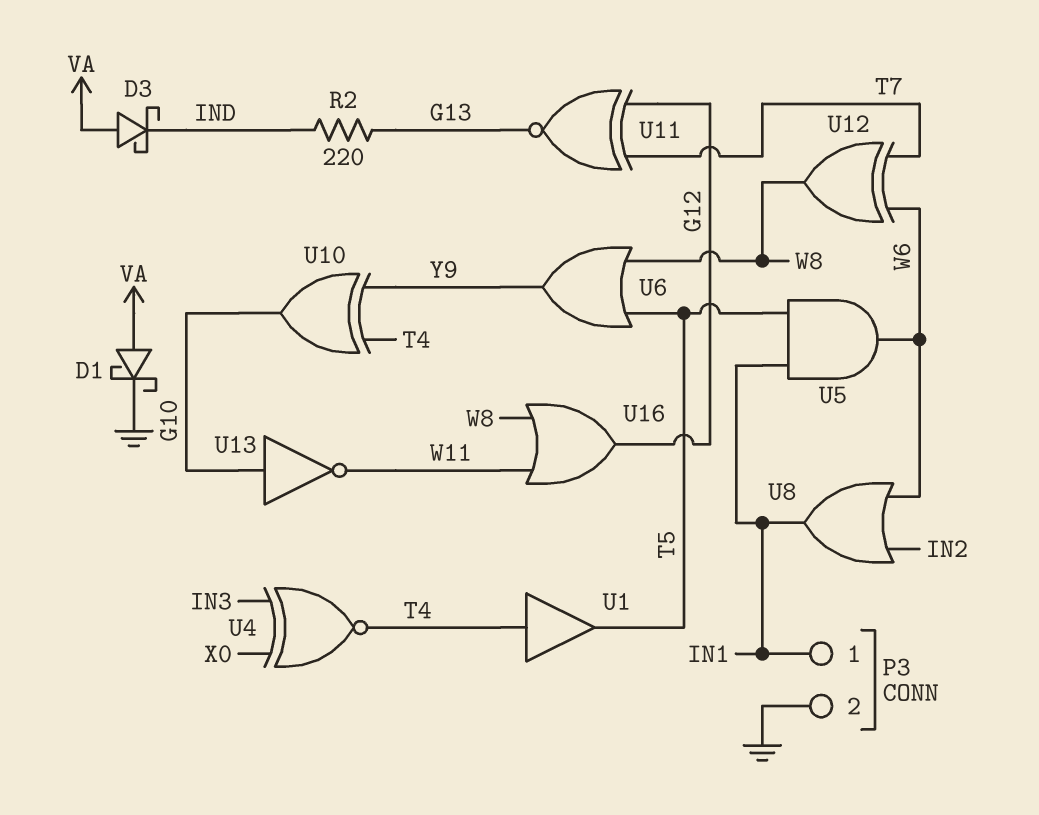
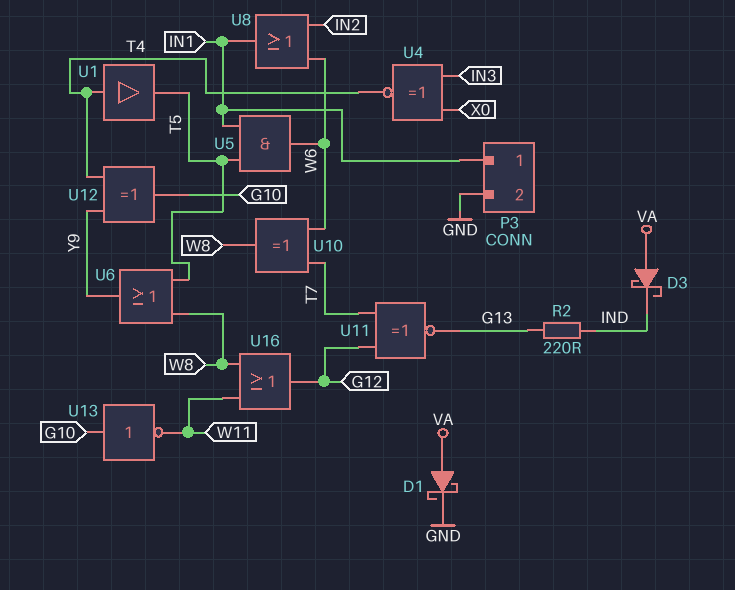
U10: XOR (in T4, in Y9, out G10) -> XOR (in T7, in W6, out W8)
U12: XOR (in T7, in W6, out W8) -> XOR (in T4, in Y9, out G10)

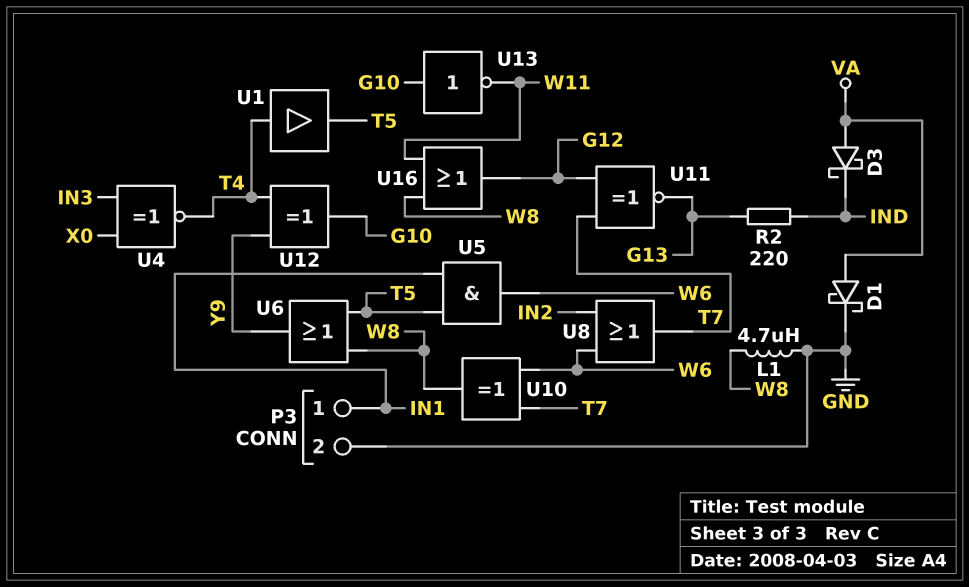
L1: none -> 4.7uH (GND, W8)
U8: OR (in IN2, in W6, out IN1) -> OR (in IN2, in W6, out T7)

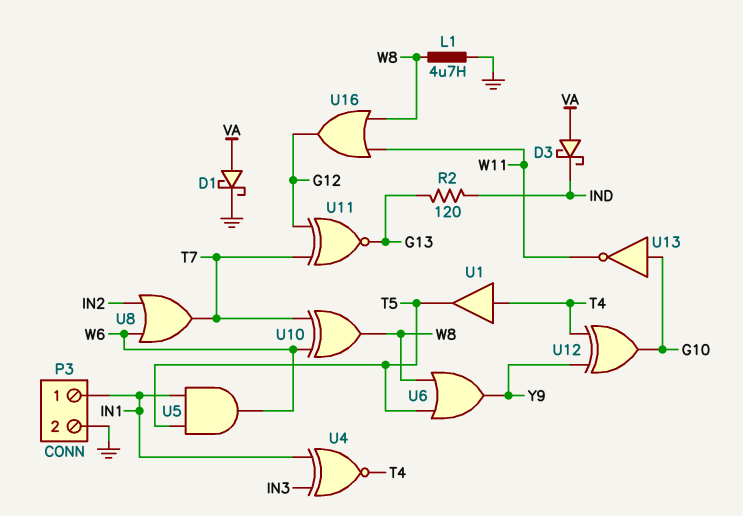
R2: 220 (G13, IND) -> 120 (G13, IND)
U4: XNOR (in IN3, in X0, out T4) -> XNOR (in IN1, in IN3, out T4)

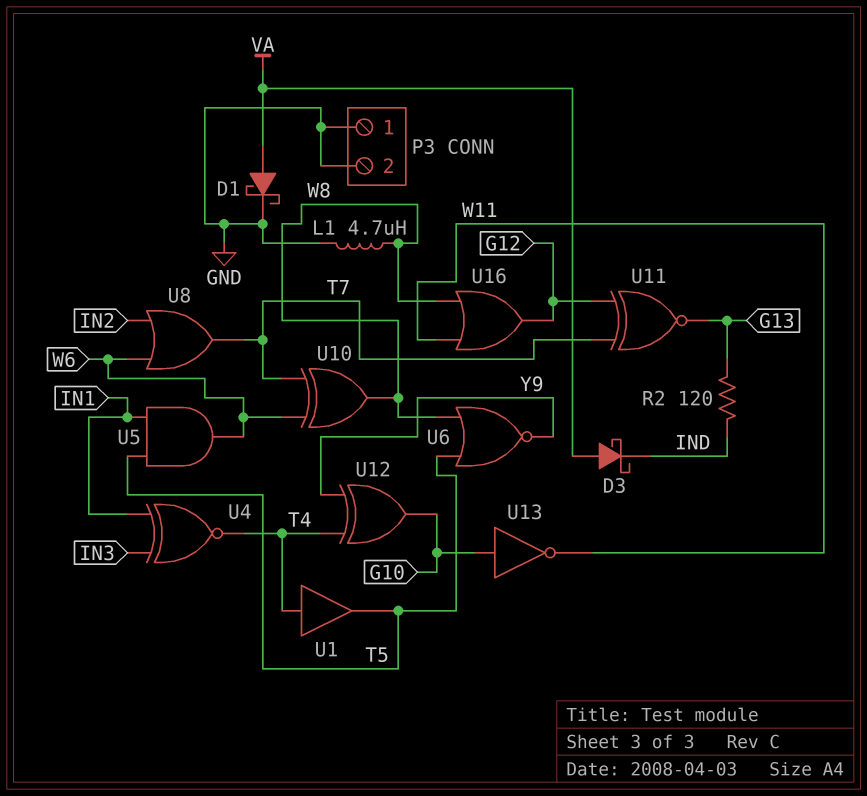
P3 pin 1: IN1 -> GND
U6: OR (in T5, in W8, out Y9) -> NOR (in T5, in W8, out Y9)

